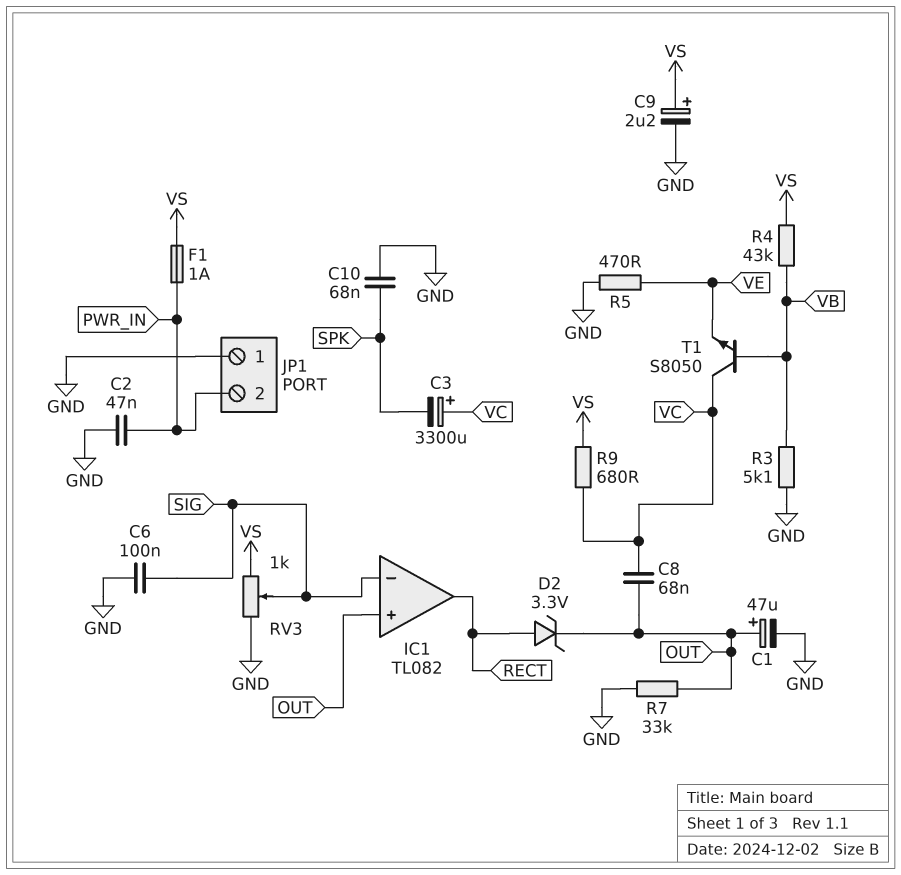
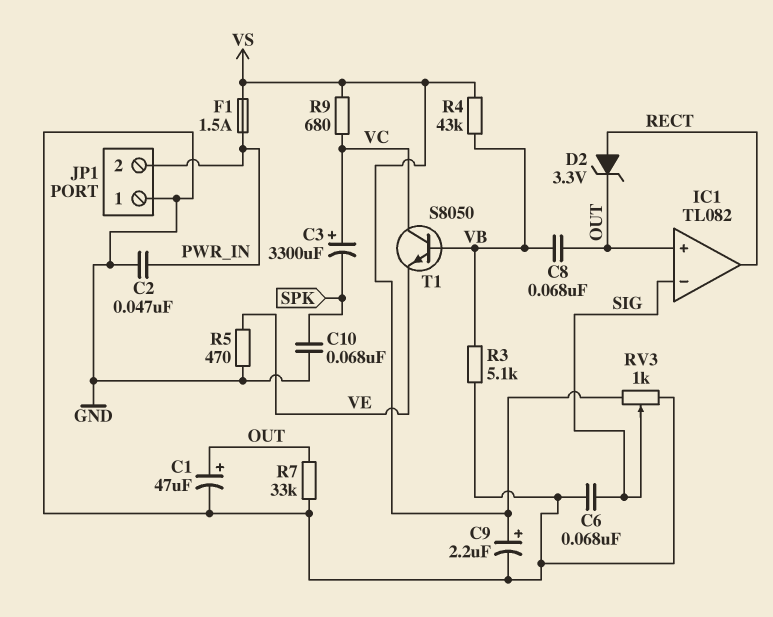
C6: 100nF (GND, SIG) -> 68nF (GND, SIG)
C8: 68nF (OUT, VC) -> 68nF (OUT, VB)
F1: 1A (PWR_IN, VS) -> 1.5A (PWR_IN, VS)

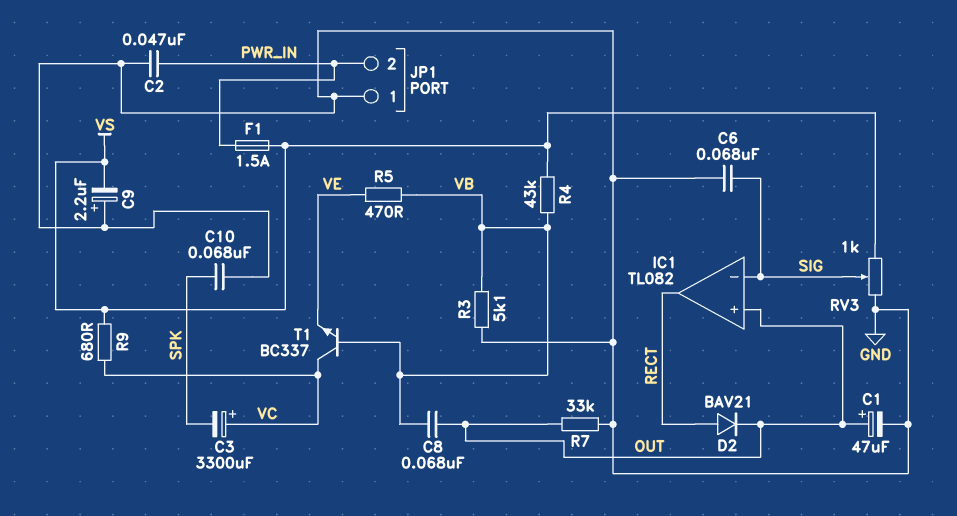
C9: 2.2uF (plus VS, minus GND) -> 2.2uF (plus GND, minus VS)
D2: zener 3.3V (A RECT, K OUT) -> diode BAV21 (A RECT, K OUT)
R5: 470 (GND, VE) -> 470 (VB, VE)
T1: NPN S8050 (B VB, C VC, E VE) -> NPN BC337 (B VB, C VC, E VE)

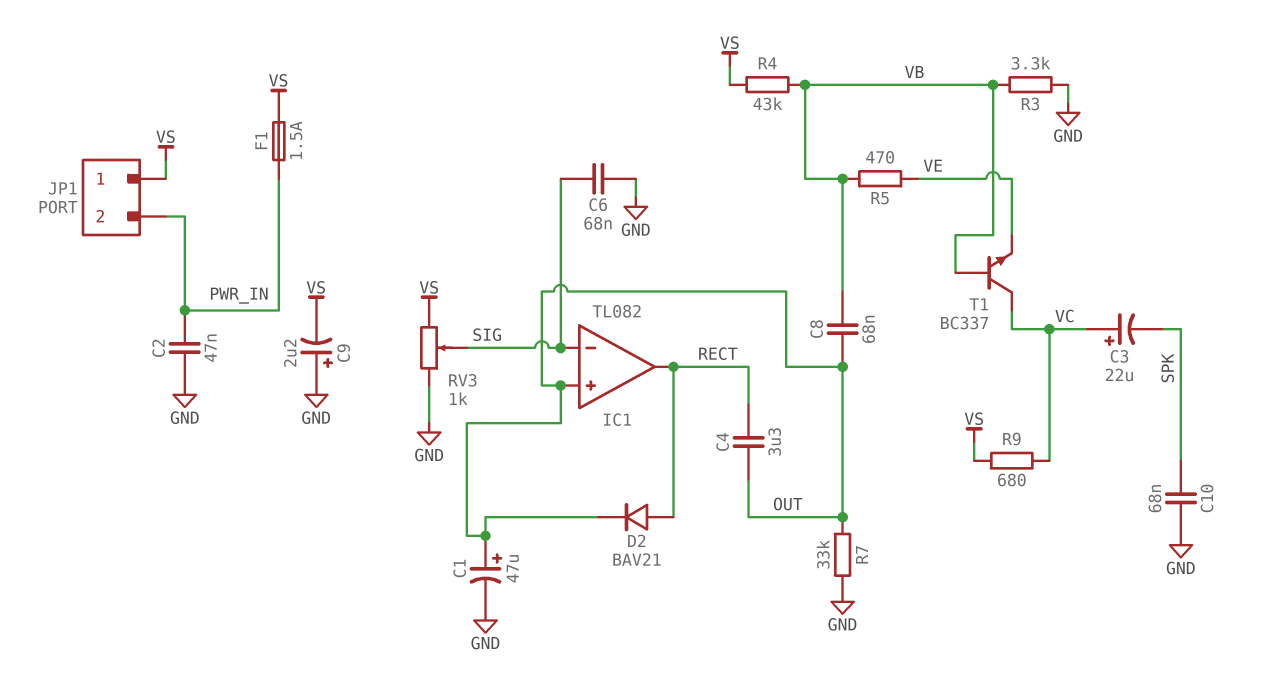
C3: 3300uF (plus VC, minus SPK) -> 22uF (plus VC, minus SPK)
C4: none -> 3.3uF (OUT, RECT)
JP1 pin 1: GND -> VS
R3: 5.1k (GND, VB) -> 3.3k (GND, VB)

